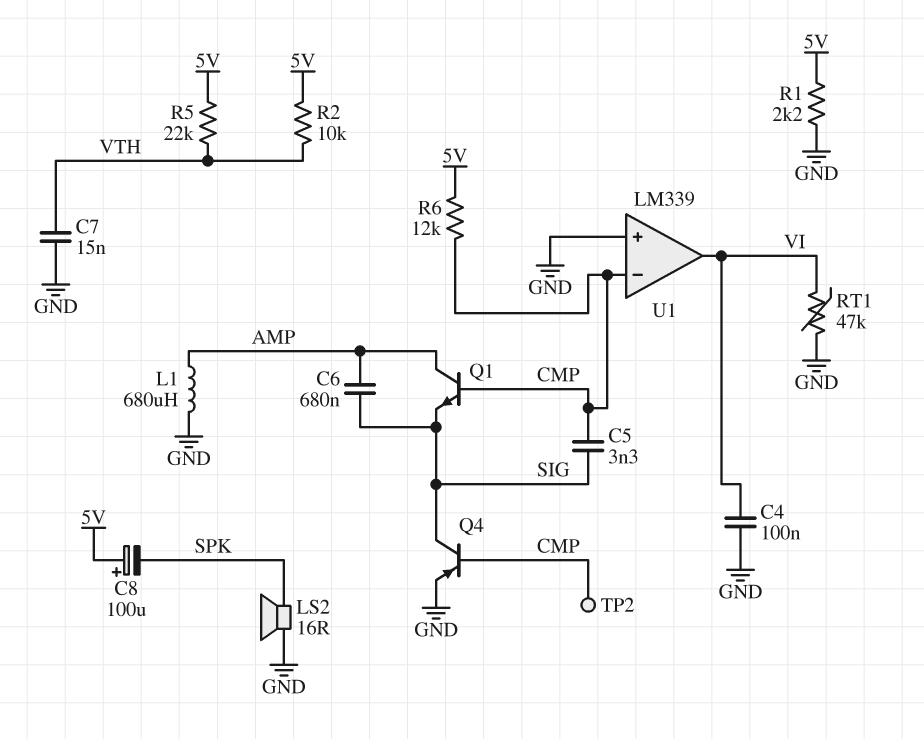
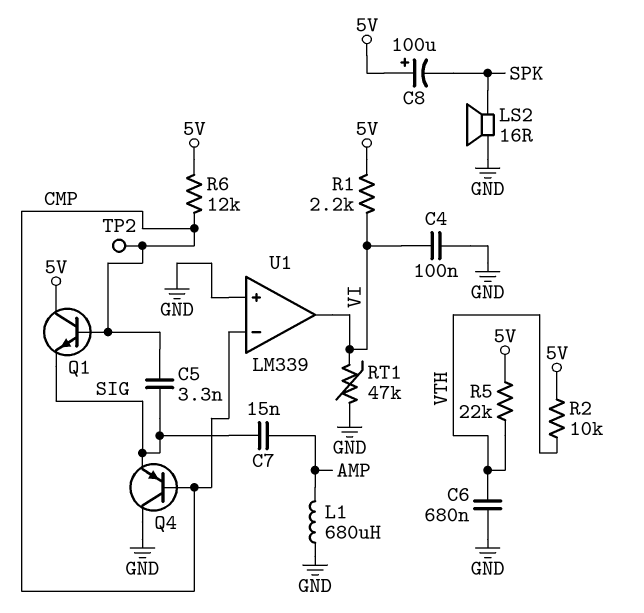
C6: 680nF (AMP, SIG) -> 680nF (GND, VTH)
C7: 15nF (GND, VTH) -> 15nF (AMP, SIG)
Q1: NPN (B CMP, C AMP, E SIG) -> NPN (B CMP, C 5V, E SIG)
Q4: PNP (B CMP, C SIG, E GND) -> PNP (B CMP, C GND, E SIG)
R1: 2.2k (5V, GND) -> 2.2k (5V, VI)

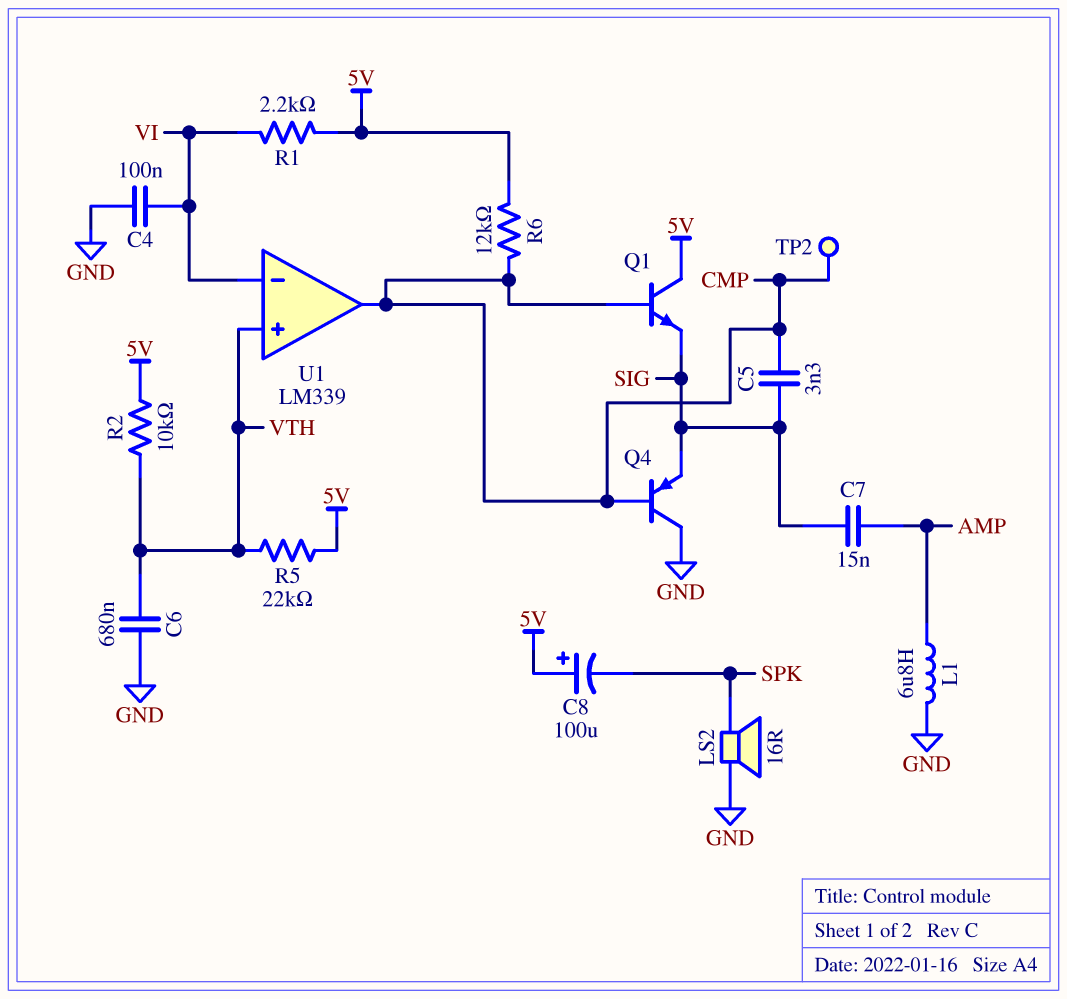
L1: 680uH (AMP, GND) -> 6.8uH (AMP, GND)
RT1: 47k (GND, VI) -> none
U1 pin in+: GND -> VTH
U1 pin in-: CMP -> VI
U1 pin out: VI -> CMP

